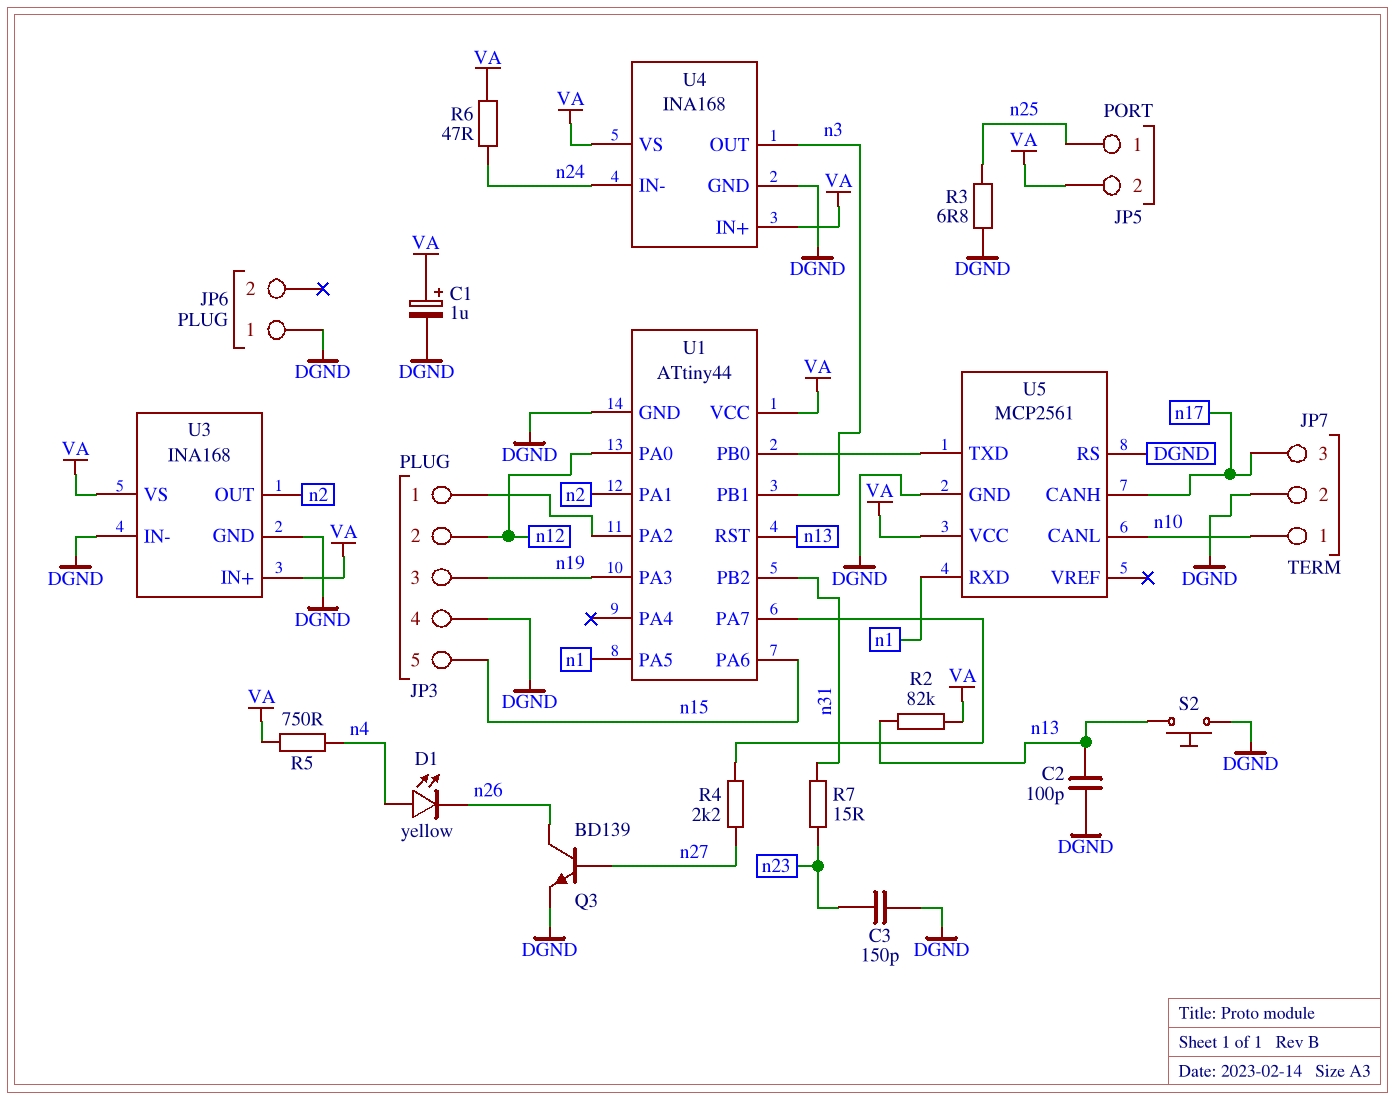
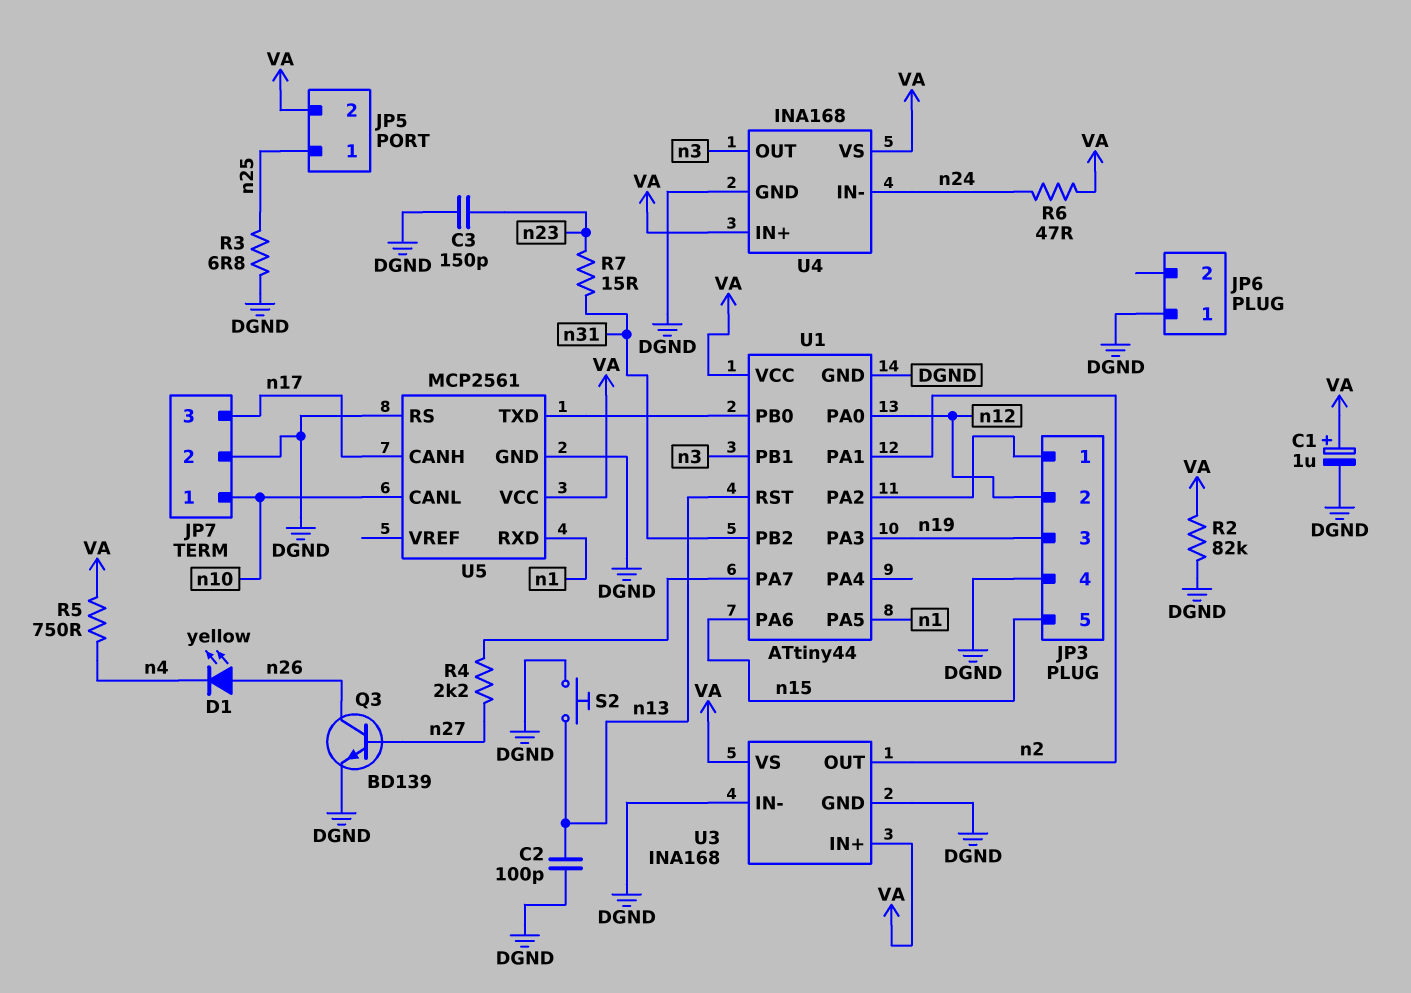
D1: LED yellow (A n4, K n26) -> LED yellow (A n26, K n4)
R2: 82k (VA, n13) -> 82k (DGND, VA)

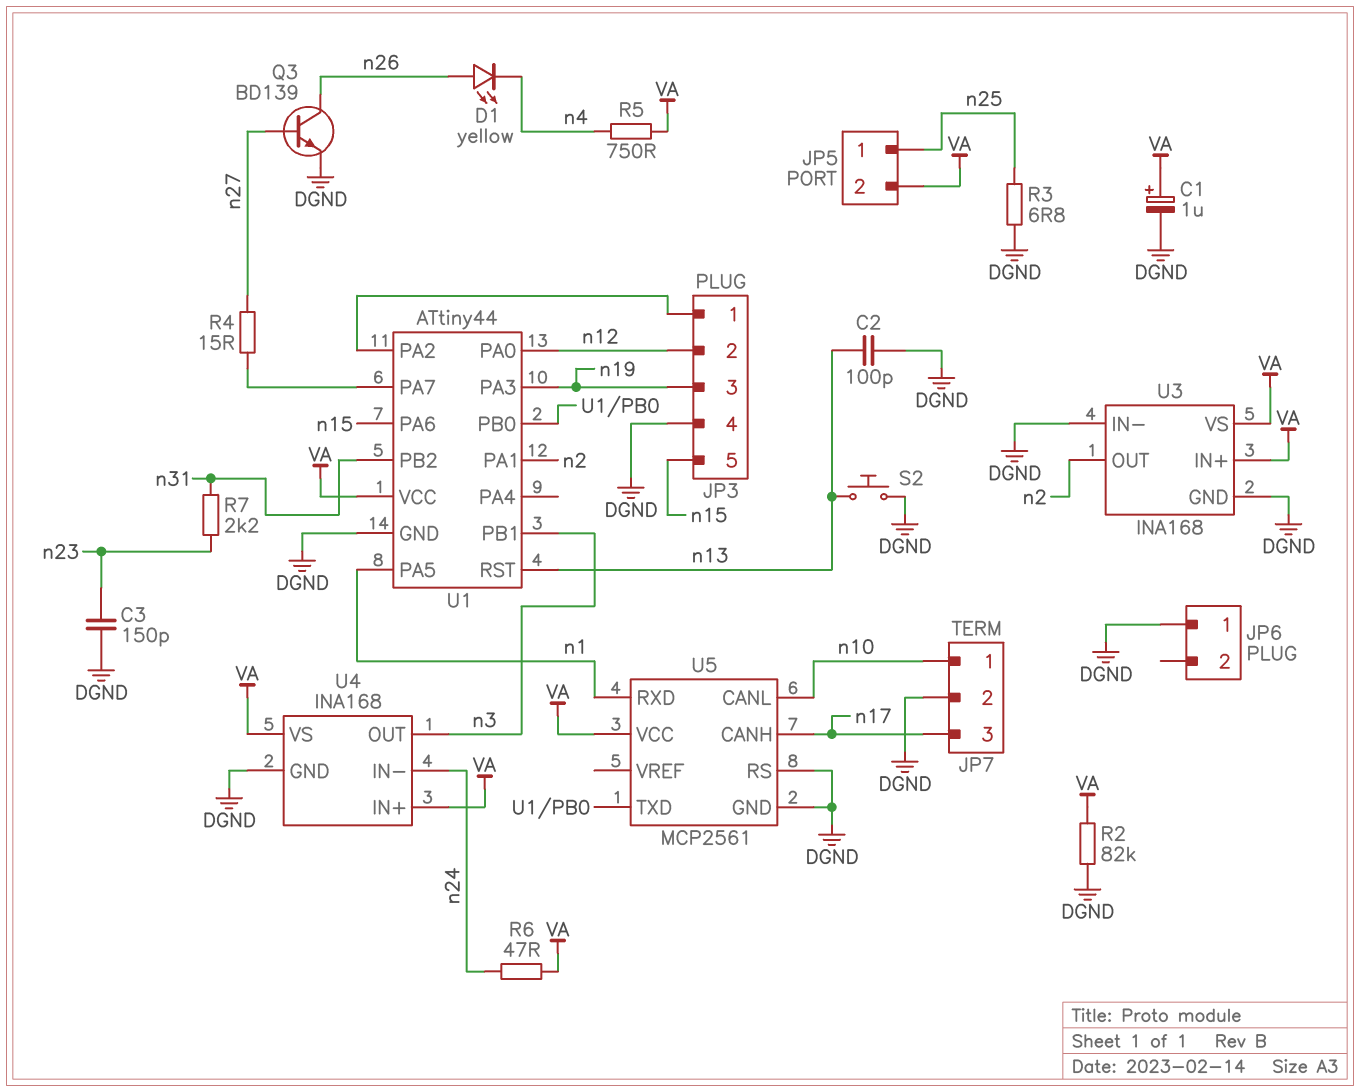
R4: 2.2k (U1/PA7, n27) -> 15 (U1/PA7, n27)
R7: 15 (n23, n31) -> 2.2k (n23, n31)

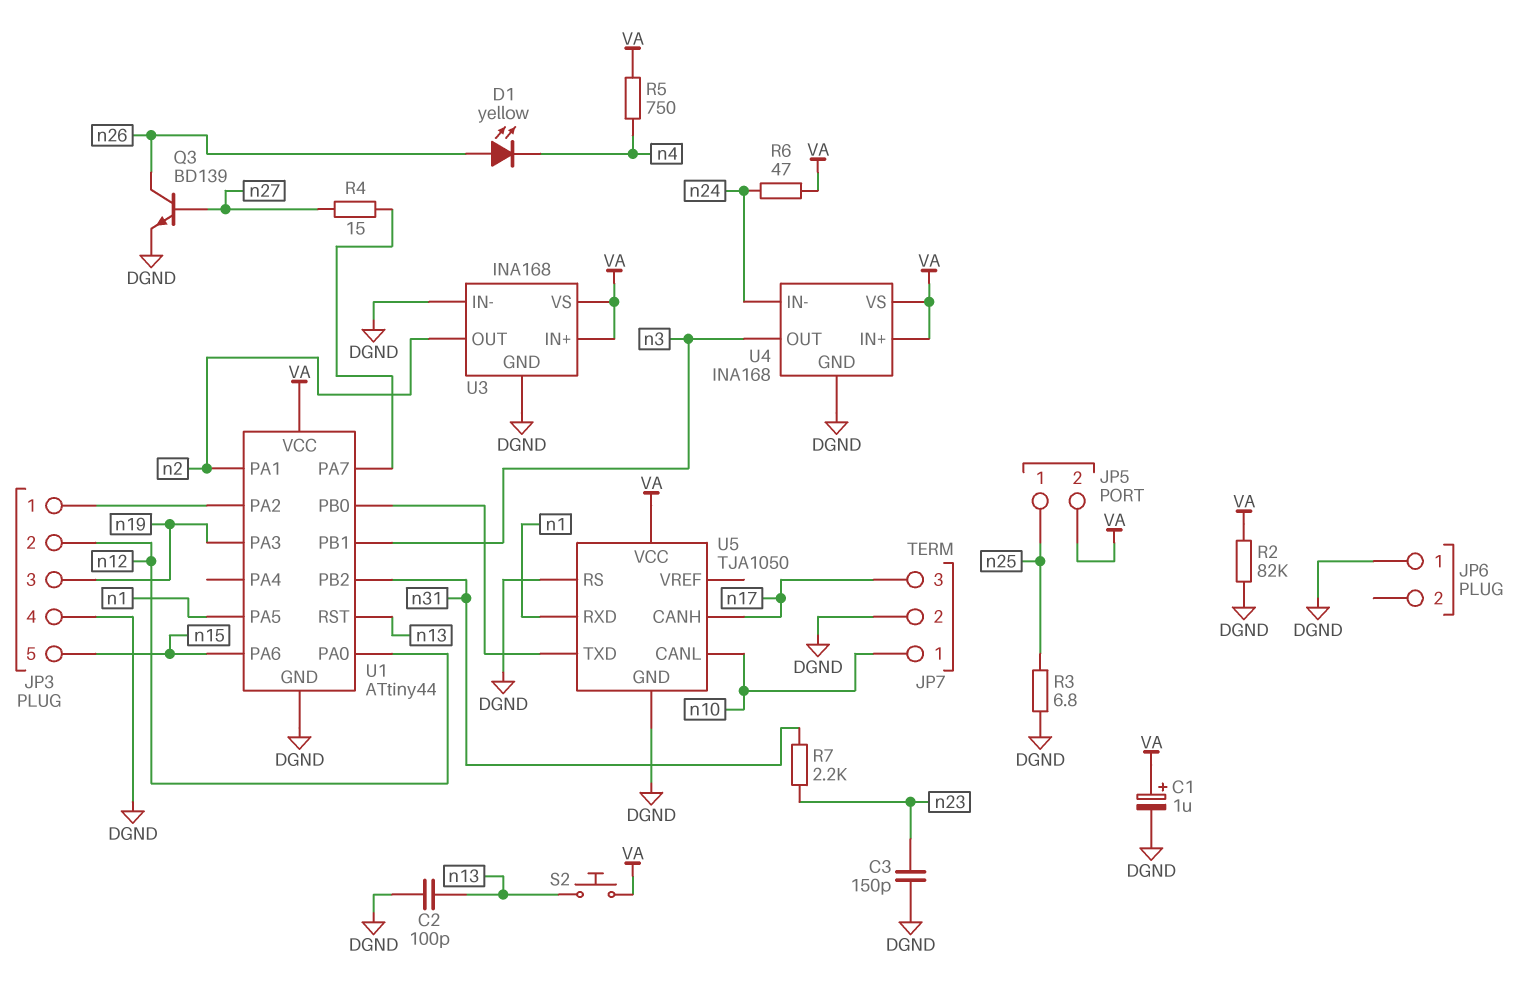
S2: button (DGND, n13) -> button (VA, n13)
U5: MCP2561 -> TJA1050

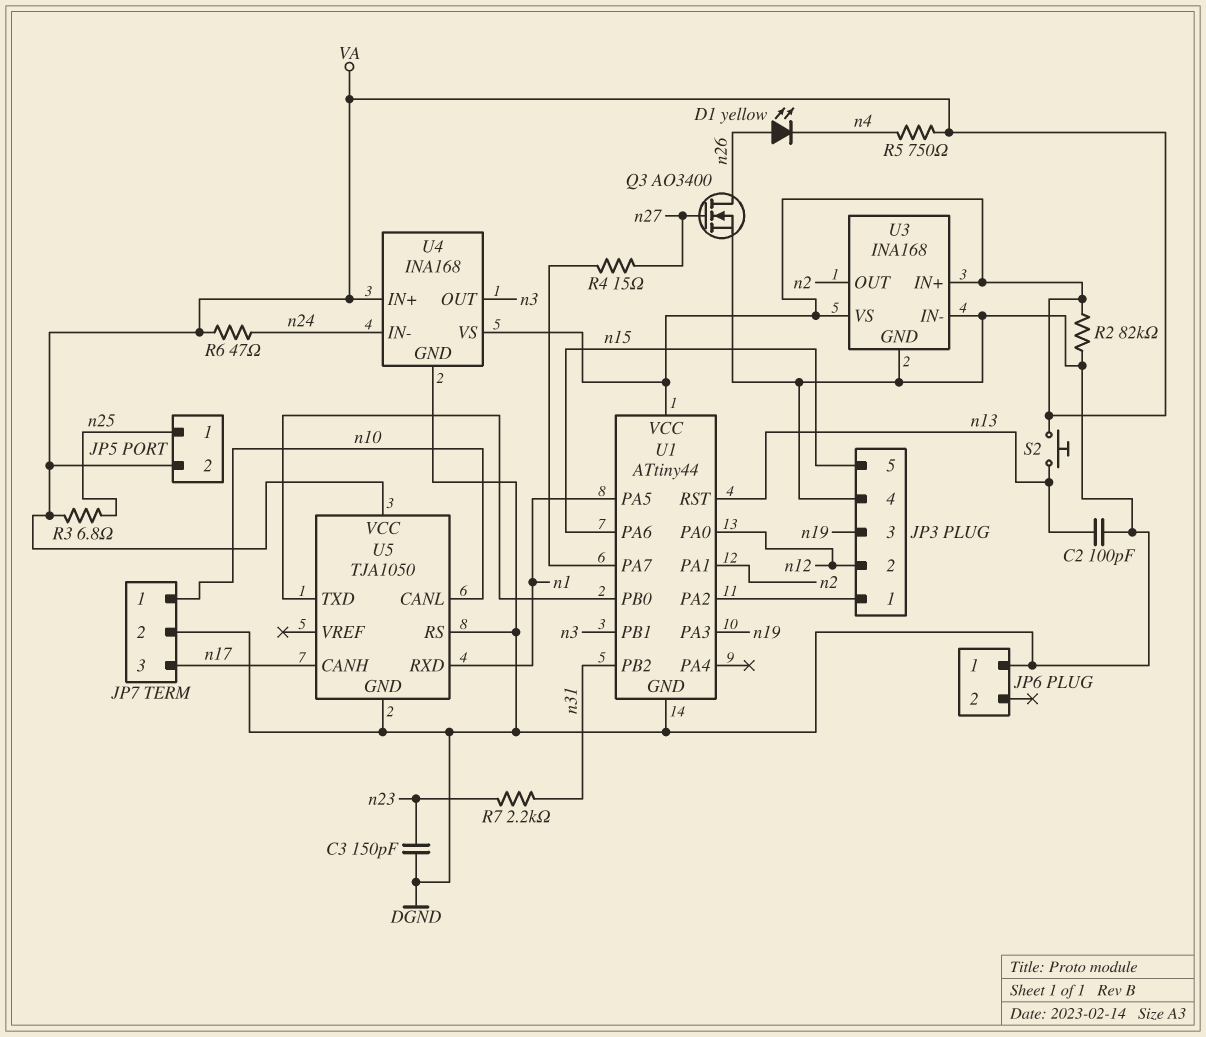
C1: 1uF (plus VA, minus DGND) -> none
Q3: NPN BD139 (B n27, C n26, E DGND) -> NMOS AO3400 (G n27, D n26, S DGND)
R3: 6.8 (DGND, n25) -> 6.8 (VA, n25)

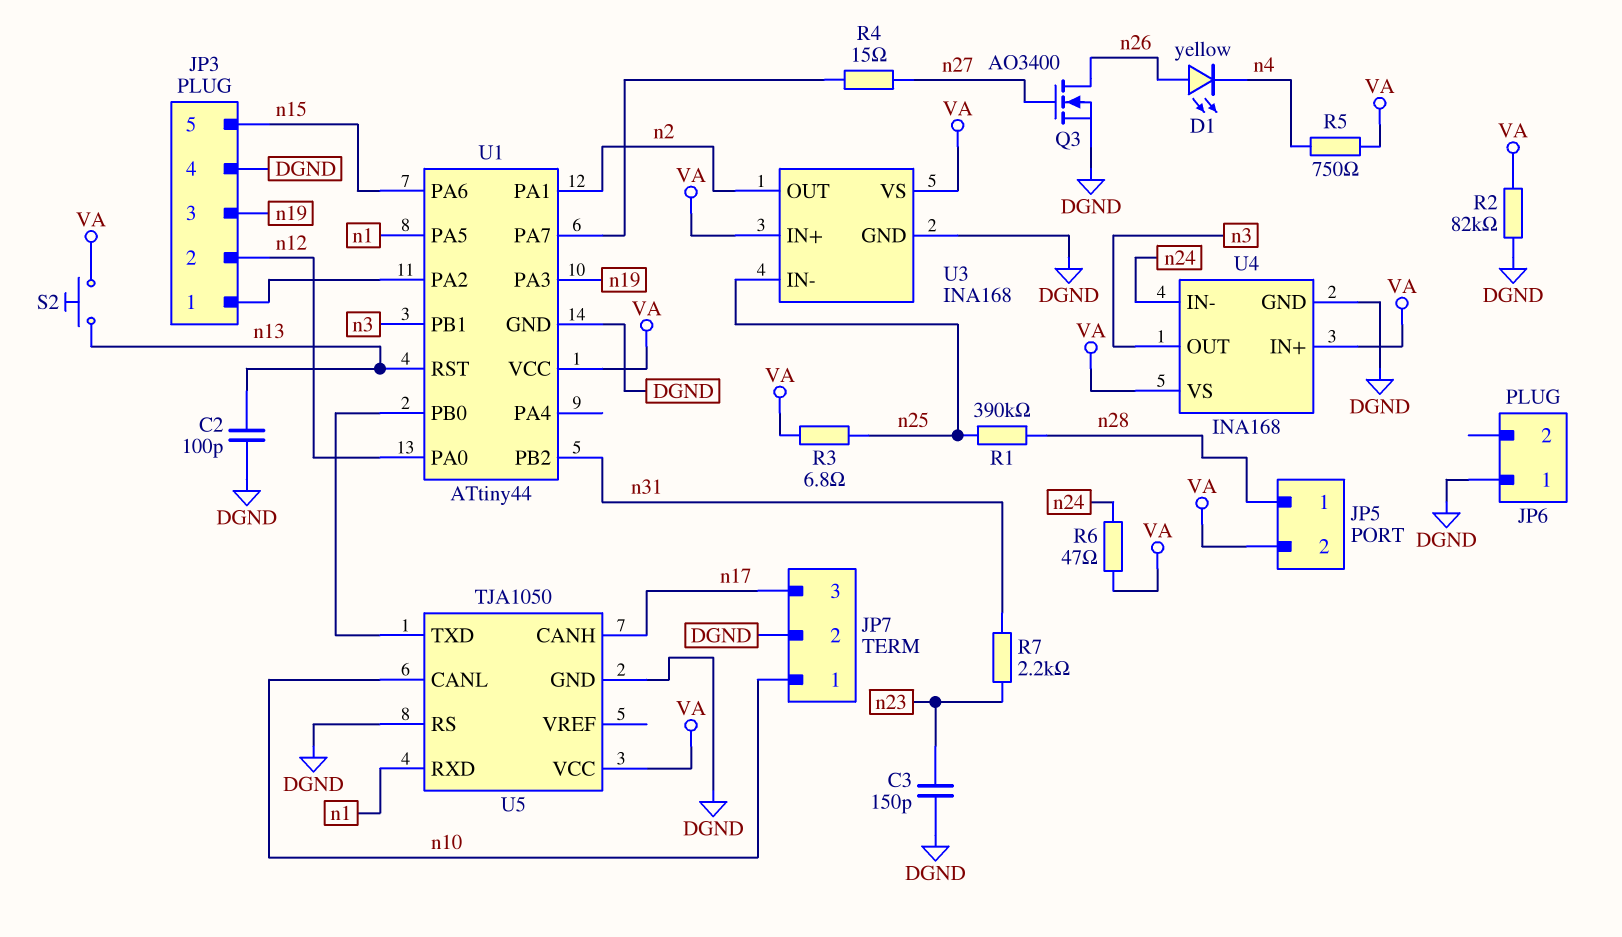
JP5 pin 1: n25 -> n28
R1: none -> 390k (n25, n28)
U3 pin IN-: DGND -> n25

